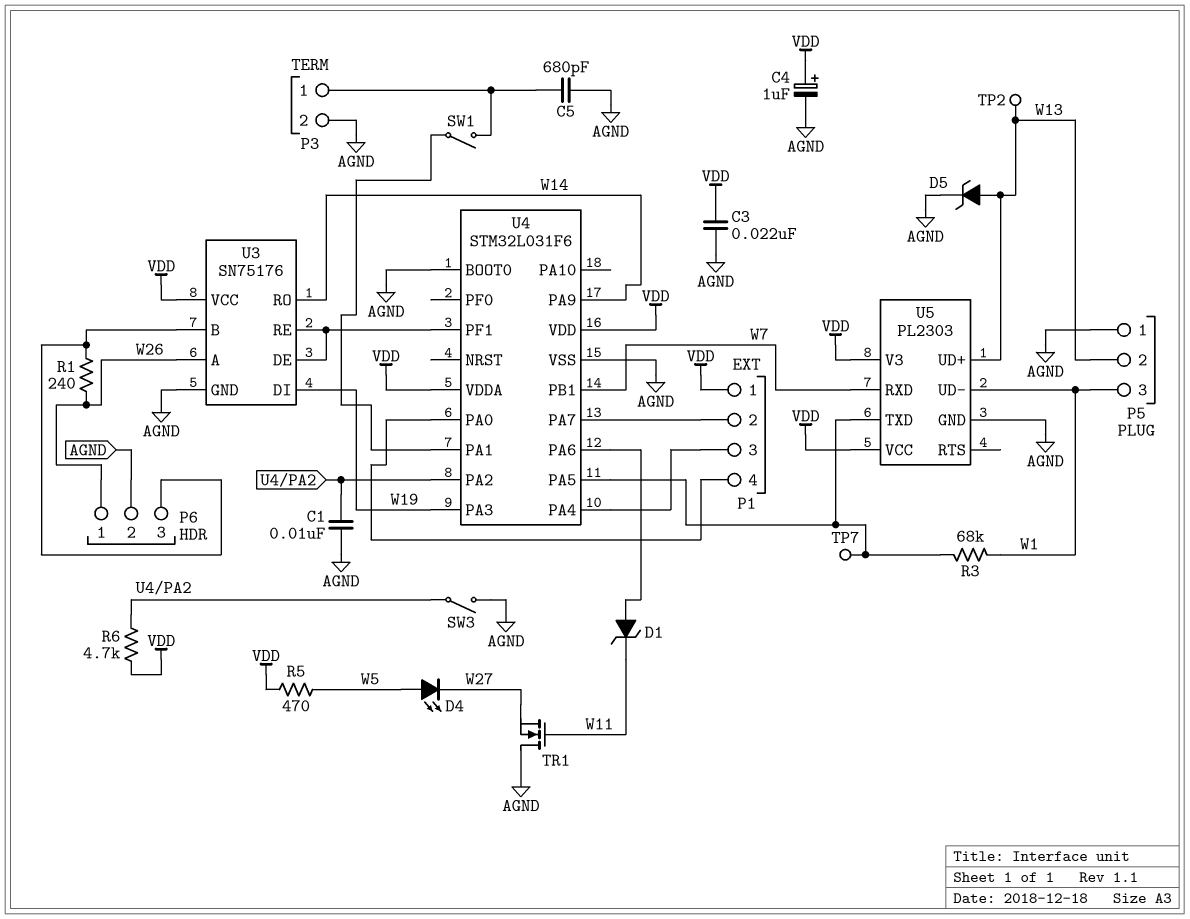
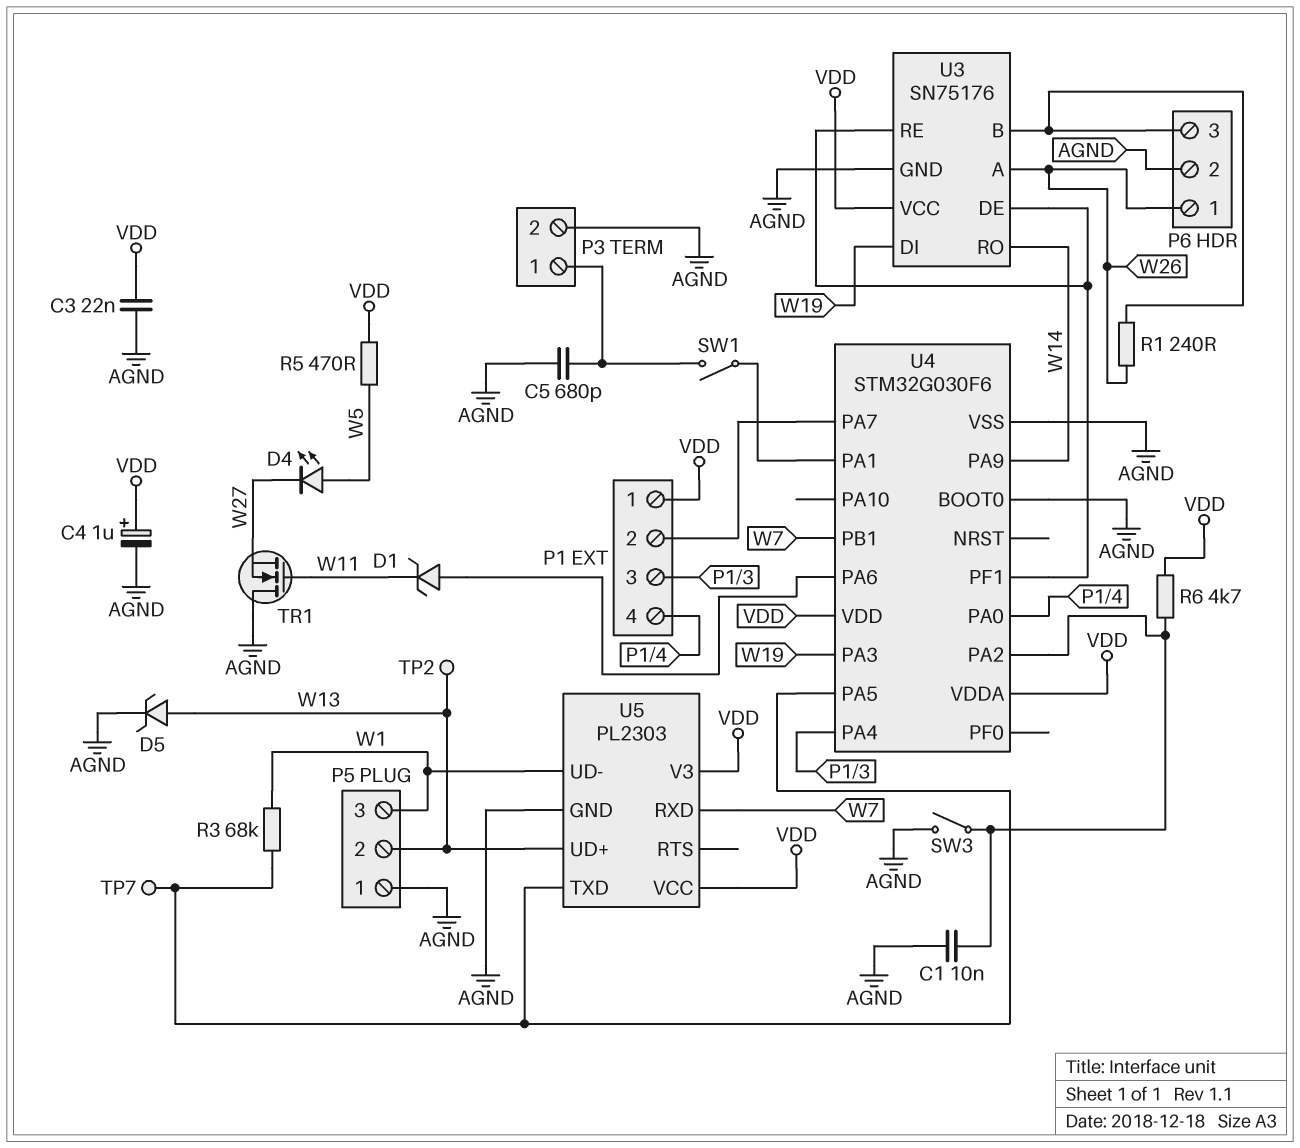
U4: STM32L031F6 -> STM32G030F6

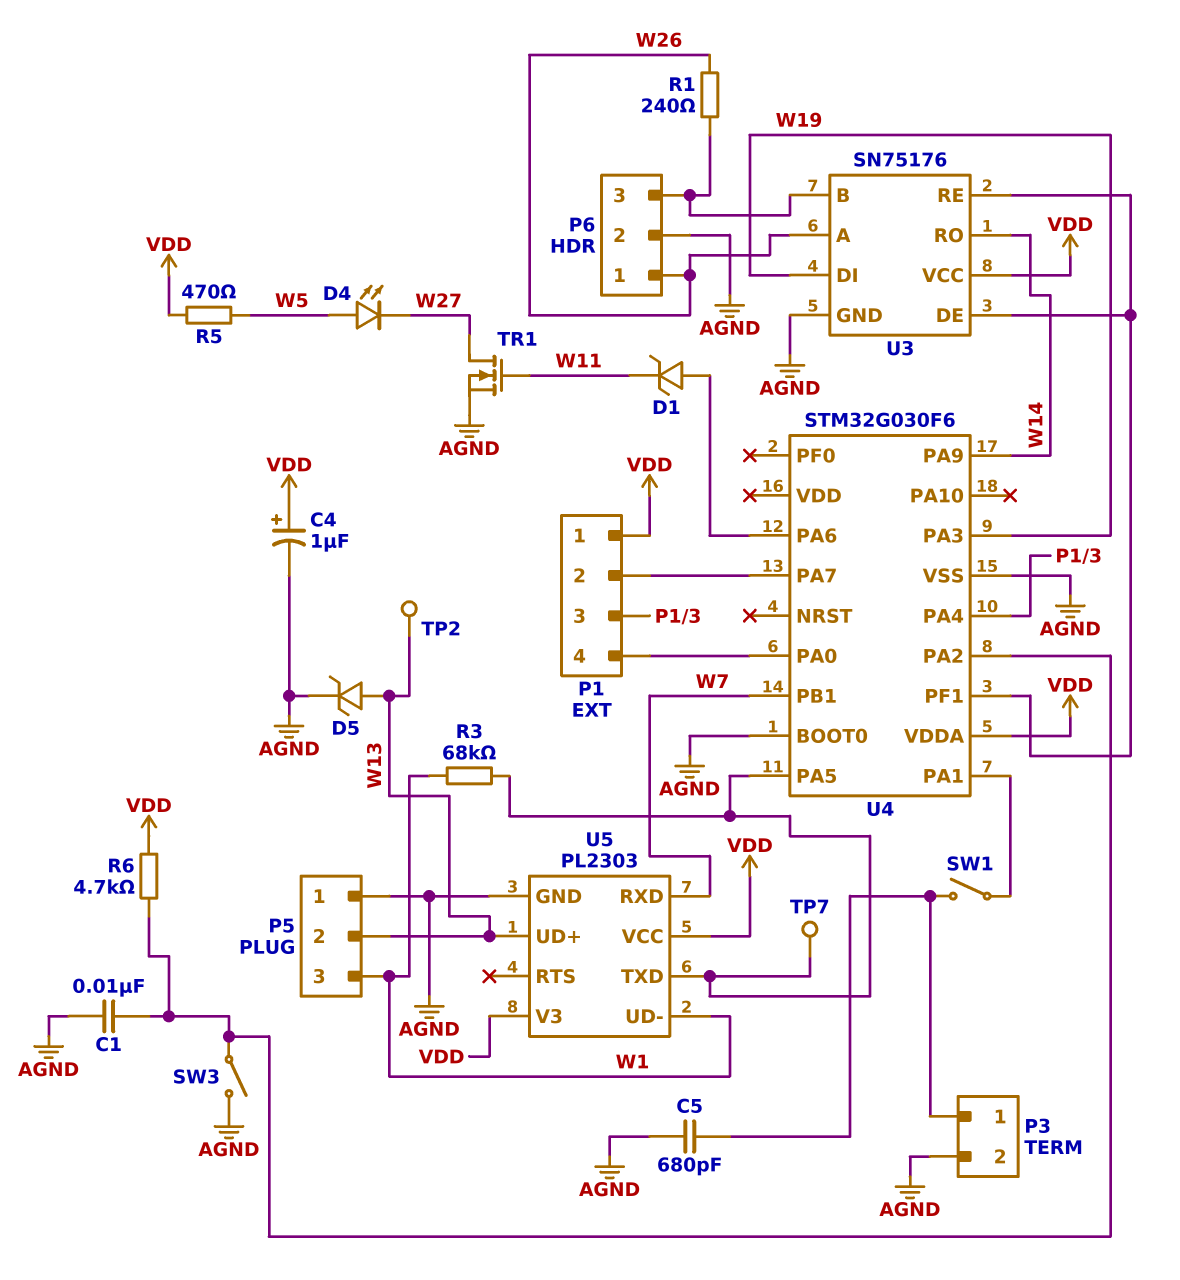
C3: 22nF (AGND, VDD) -> none
TR1: NMOS (G W11, D AGND, S W27) -> NMOS (G W11, D W27, S AGND)
U4 pin VDD: VDD -> none

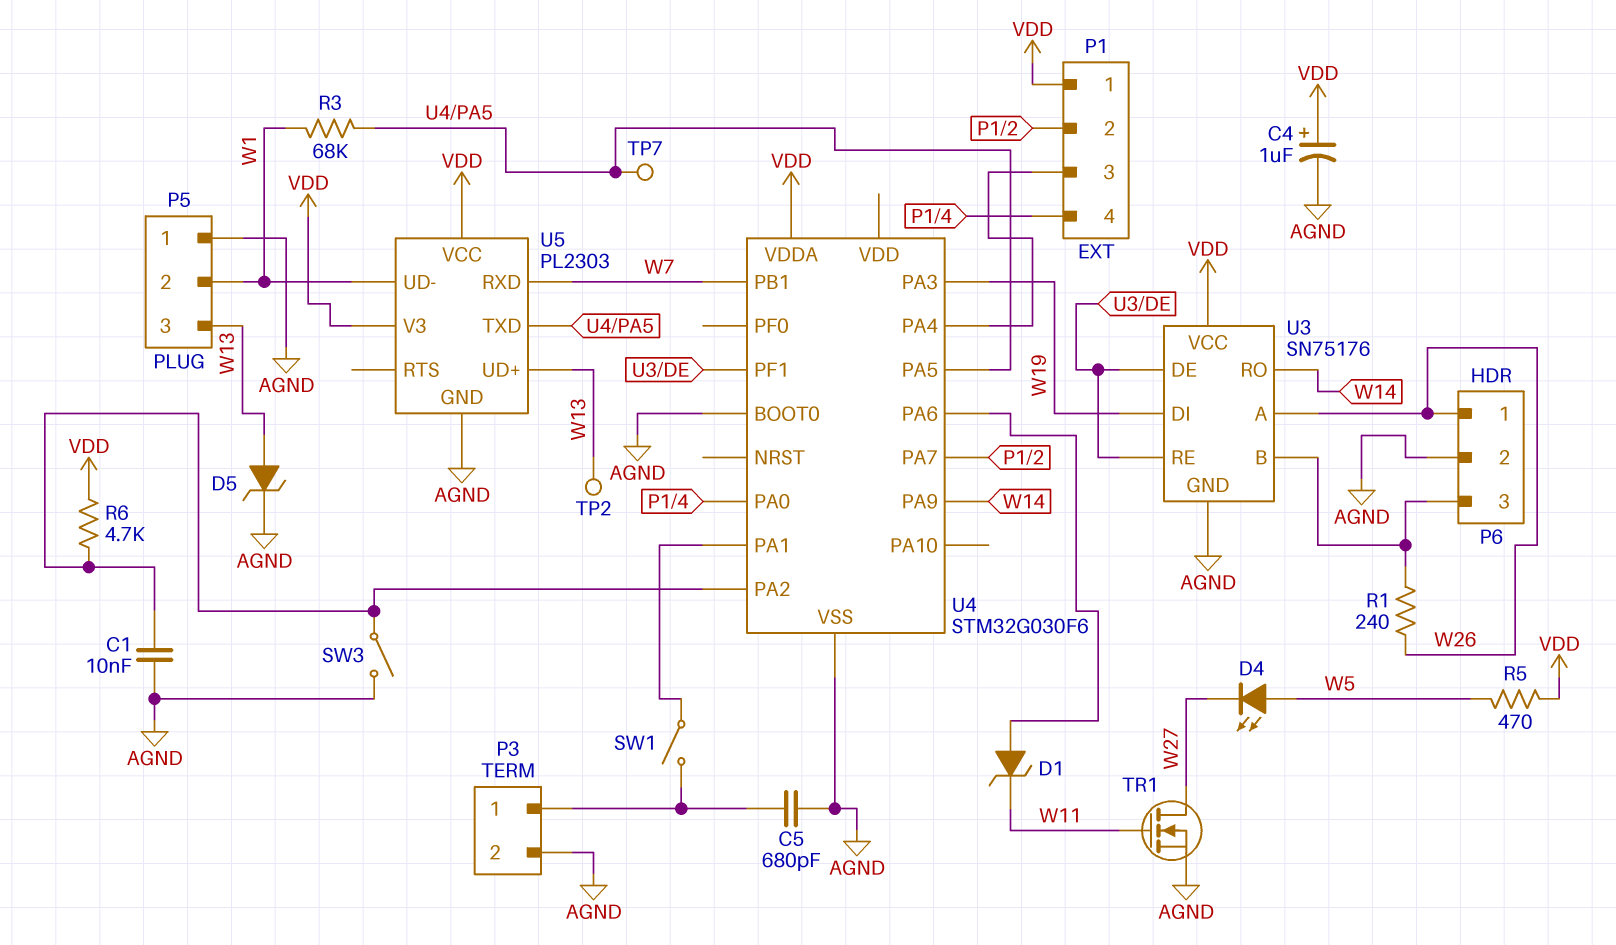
P5 pin 2: W13 -> W1
P5 pin 3: W1 -> W13

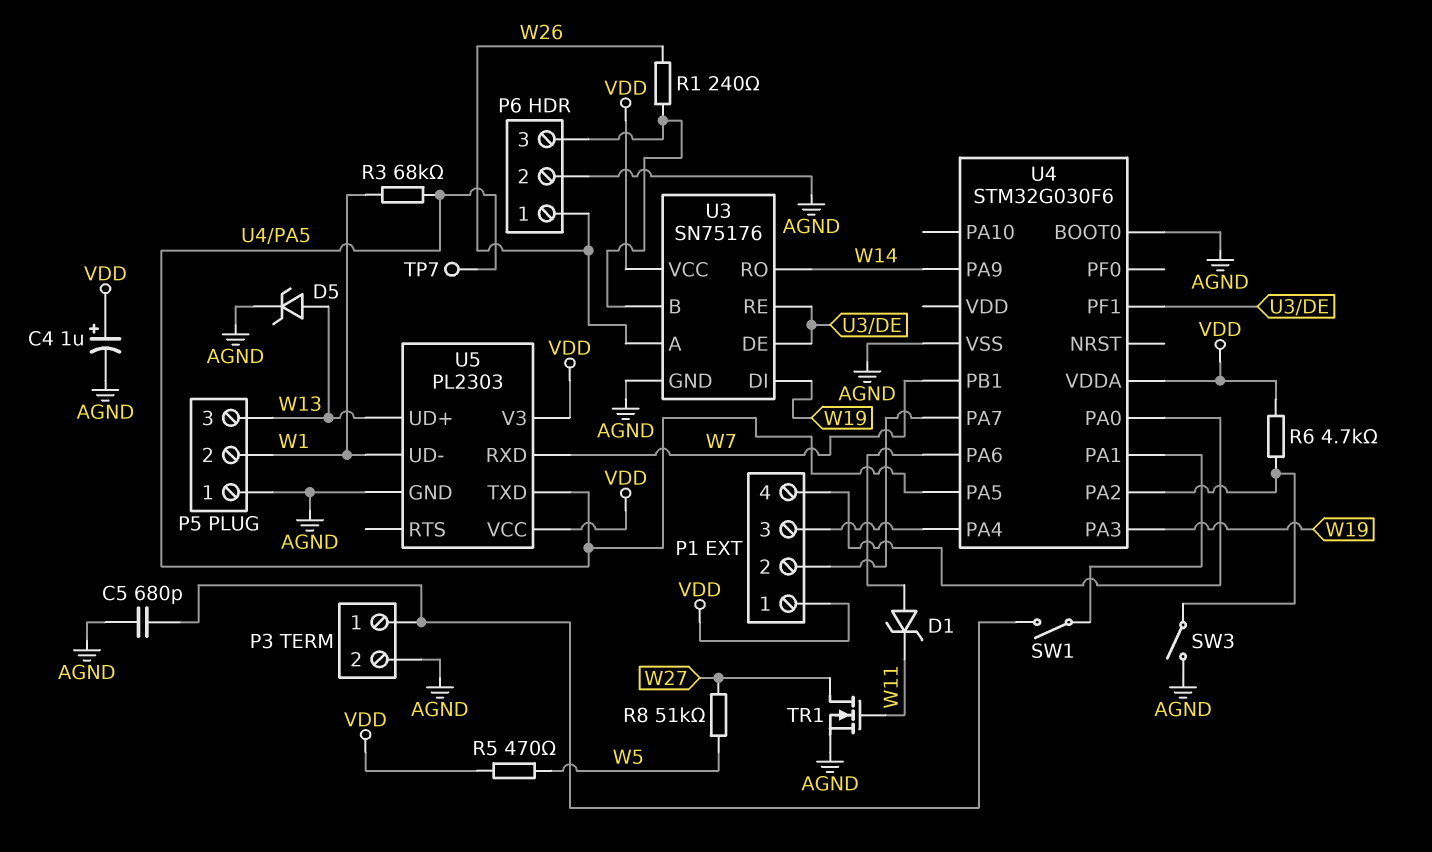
C1: 10nF (AGND, U4/PA2) -> none
D4: LED (A W5, K W27) -> none
R8: none -> 51k (W5, W27)
TP2: test point (W13) -> none

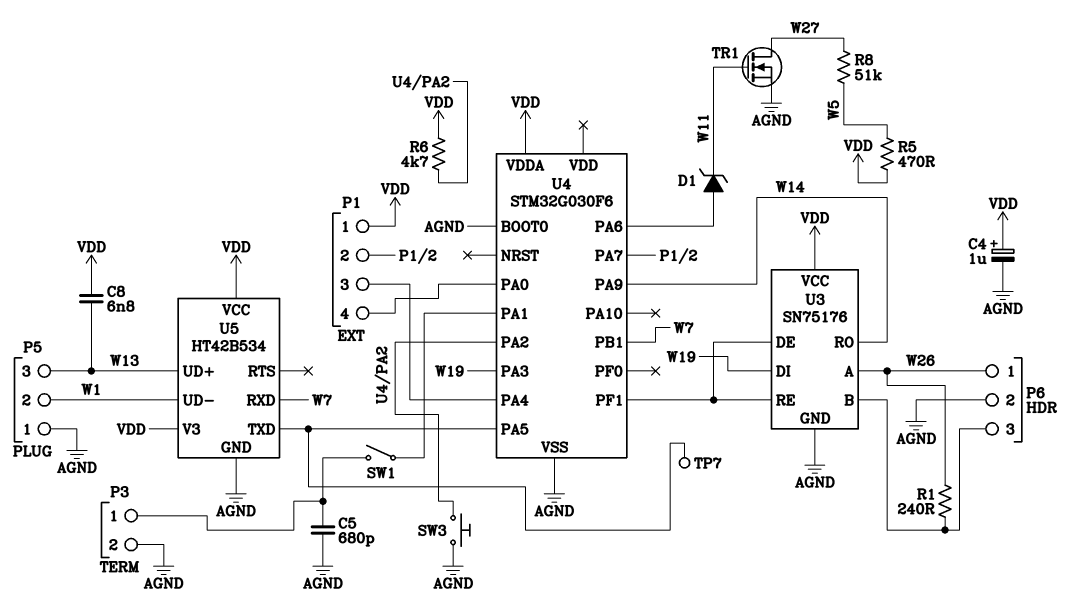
C8: none -> 6.8nF (VDD, W13)
D5: zener (A W13, K AGND) -> none
R3: 68k (U4/PA5, W1) -> none
SW3: switch (AGND, U4/PA2) -> button (AGND, U4/PA2)
U5: PL2303 -> HT42B534

